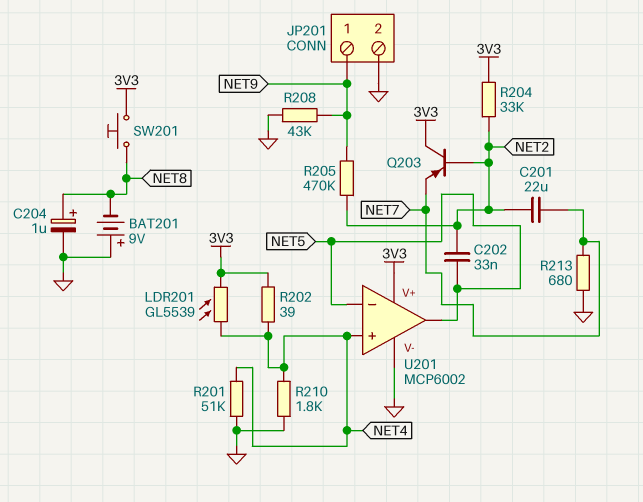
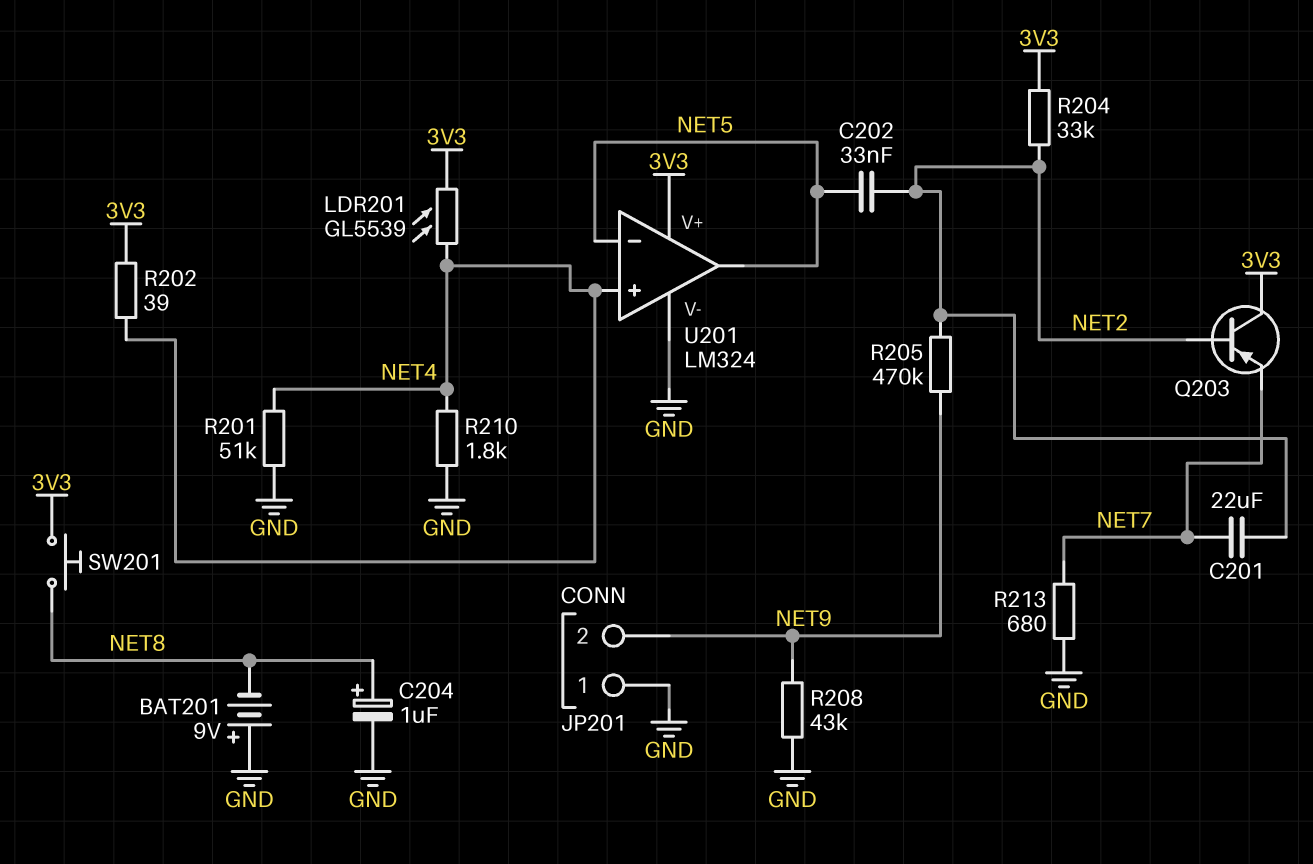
JP201 pin 1: NET9 -> GND
JP201 pin 2: GND -> NET9
U201: MCP6002 -> LM324

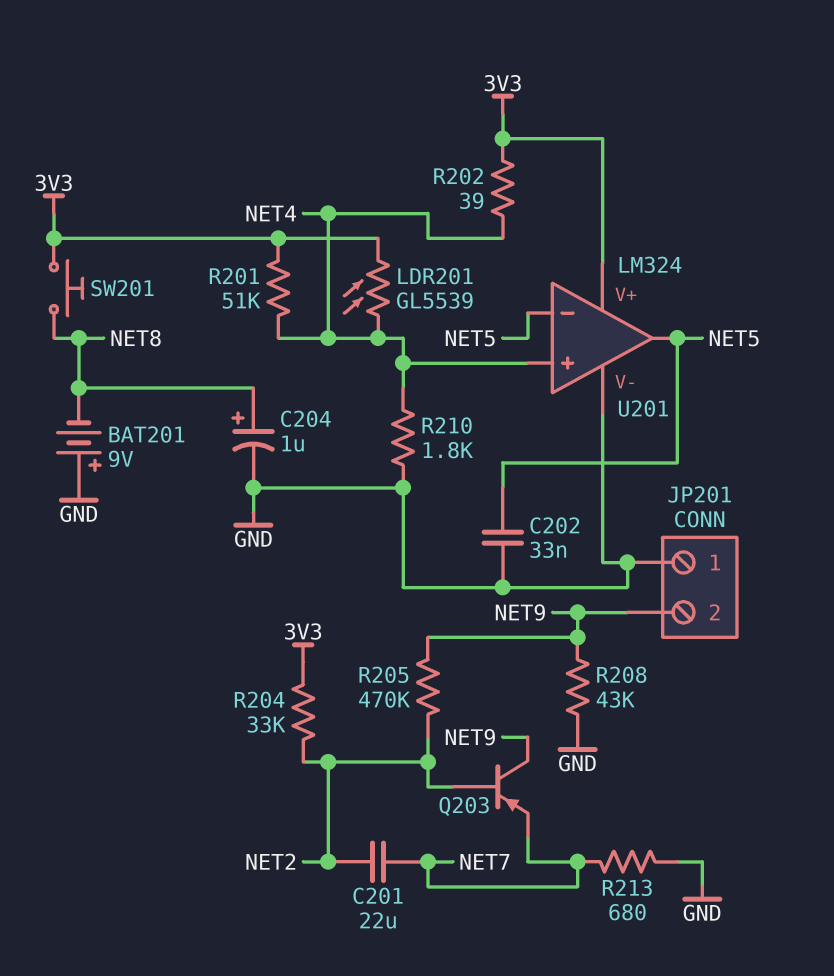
C202: 33nF (NET2, NET5) -> 33nF (GND, NET5)
Q203: PNP (B NET2, C 3V3, E NET7) -> PNP (B NET2, C NET9, E NET7)
R201: 51k (GND, NET4) -> 51k (3V3, NET4)

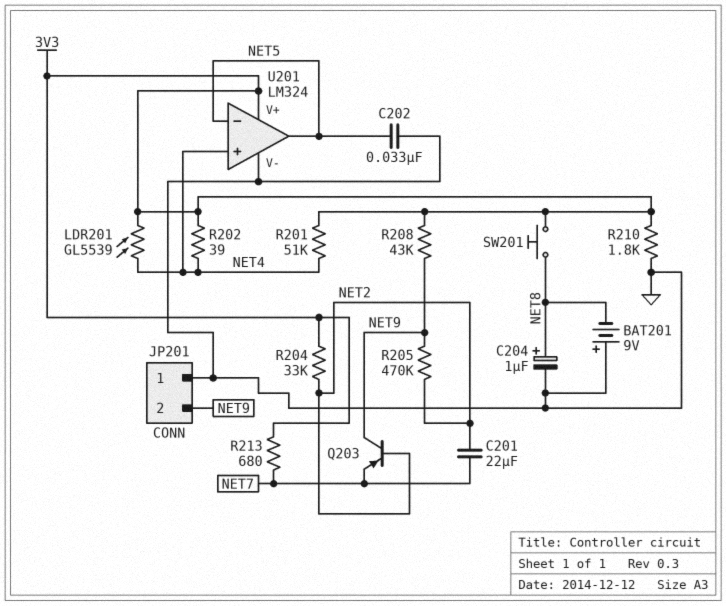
R208: 43k (GND, NET9) -> 43k (3V3, NET9)
R210: 1.8k (GND, NET4) -> 1.8k (3V3, GND)
R213: 680 (GND, NET7) -> 680 (3V3, NET7)

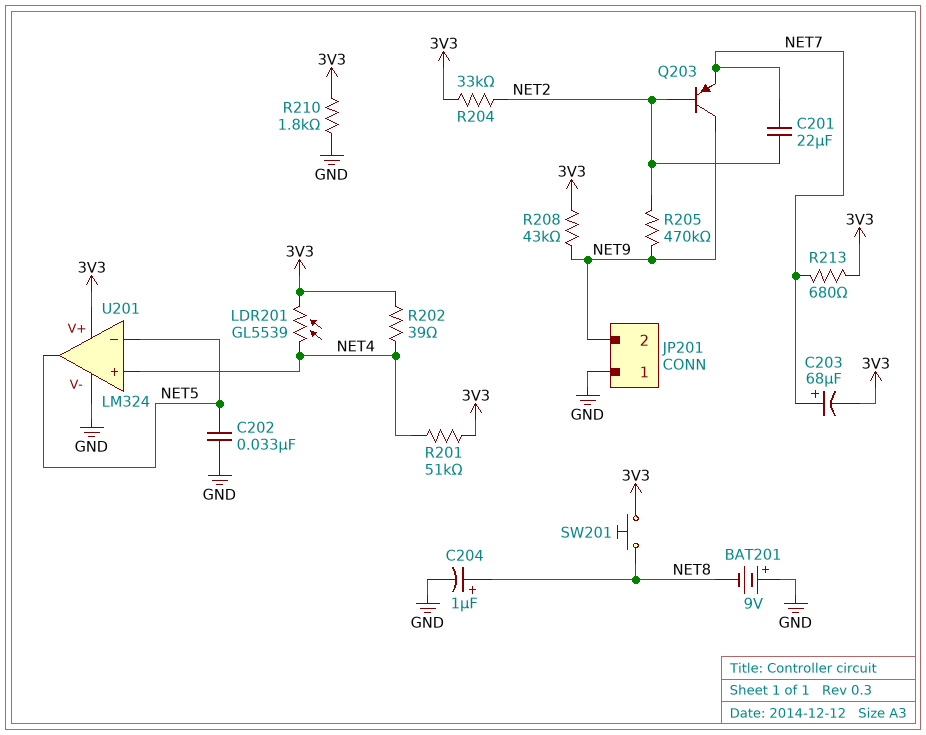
C203: none -> 68uF (plus NET7, minus 3V3)

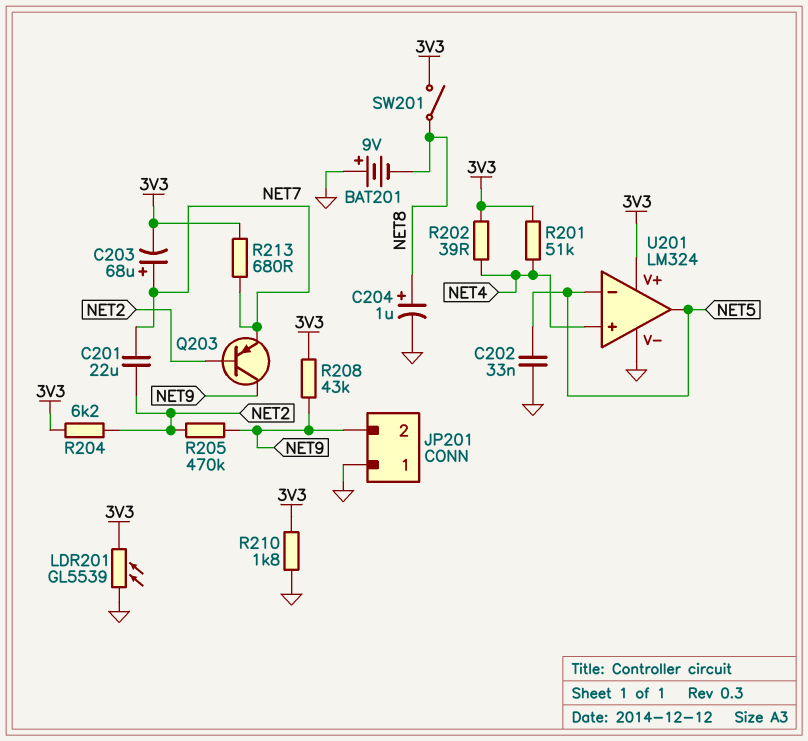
LDR201: GL5539 (3V3, NET4) -> GL5539 (3V3, GND)
R204: 33k (3V3, NET2) -> 6.2k (3V3, NET2)
SW201: button (3V3, NET8) -> switch (3V3, NET8)

